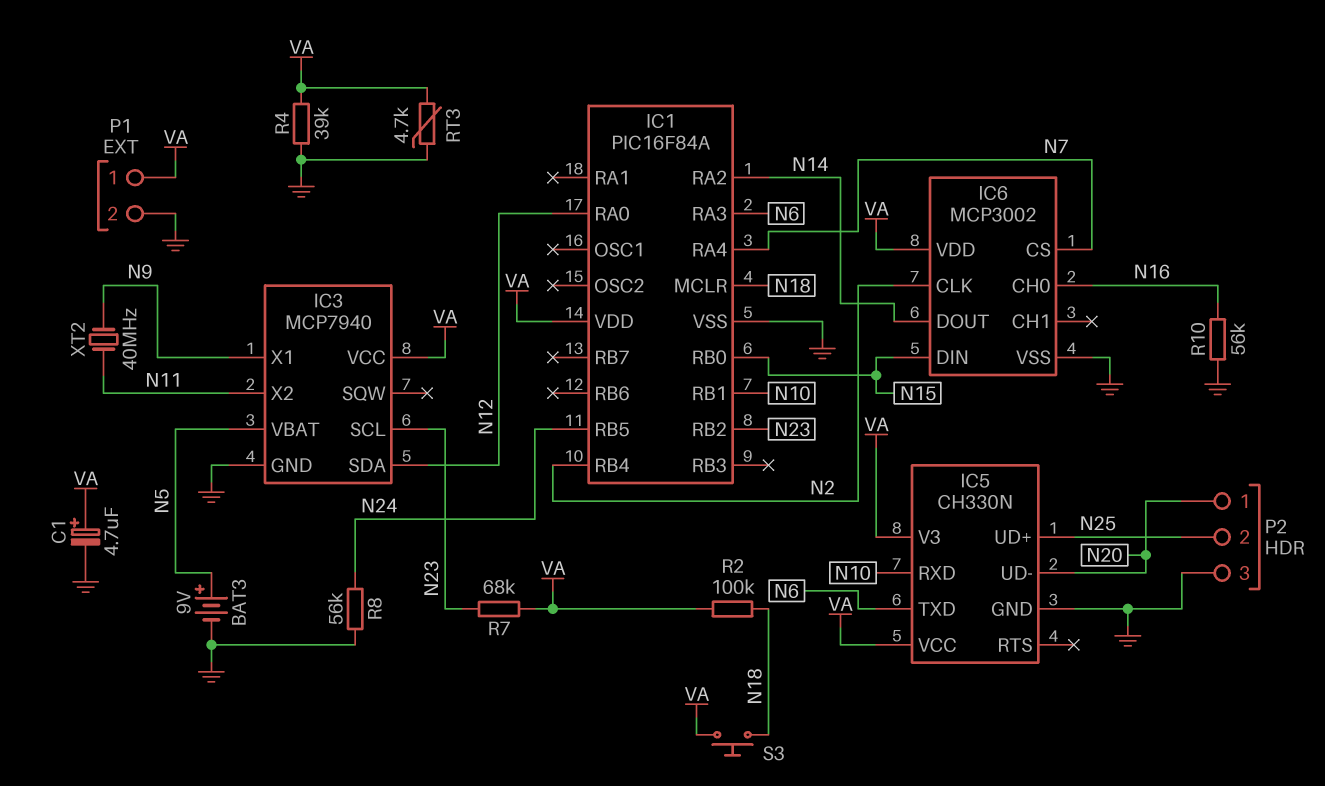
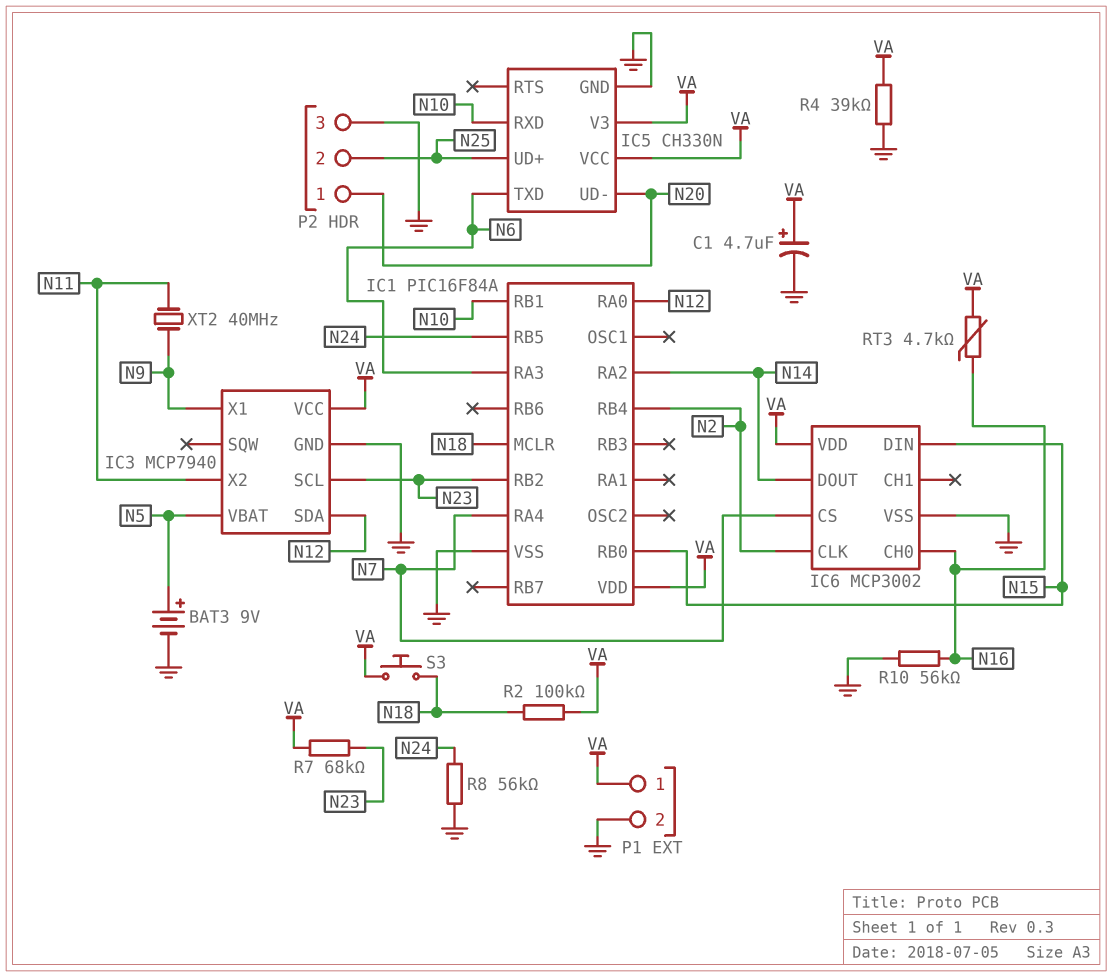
RT3: 4.7k (GND, VA) -> 4.7k (N16, VA)

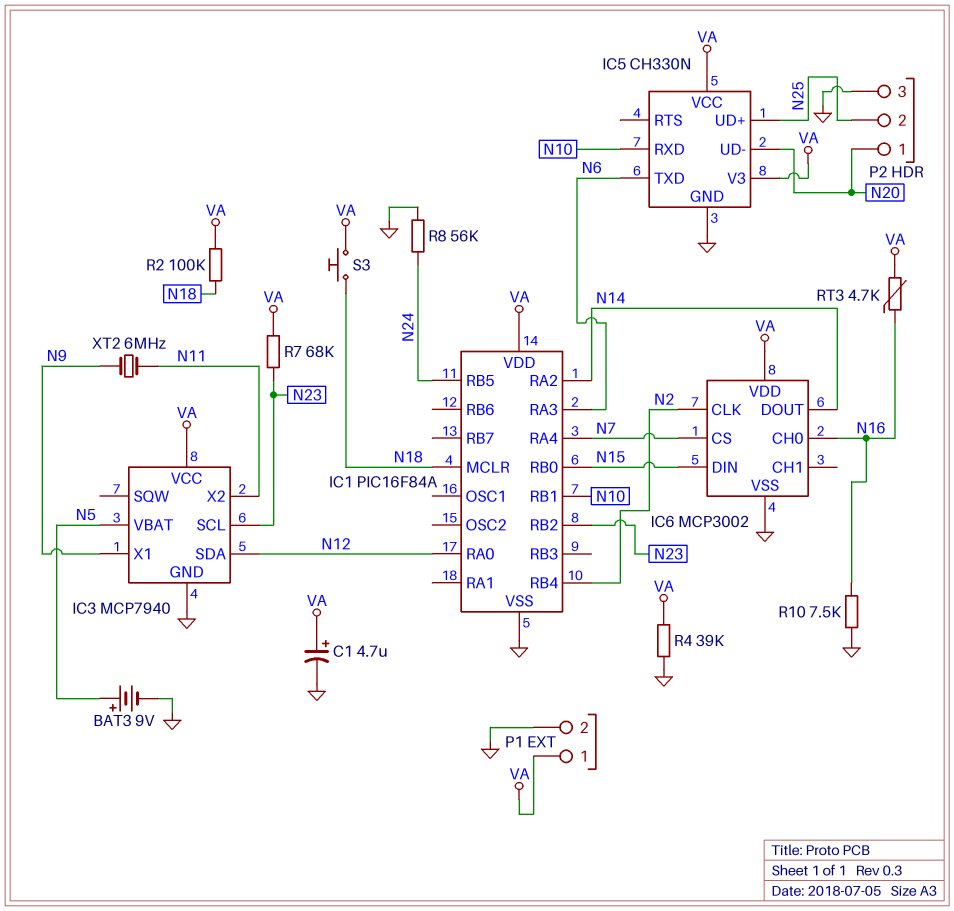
R10: 56k (GND, N16) -> 7.5k (GND, N16)
XT2: 40MHz (N9, N11) -> 6MHz (N9, N11)

